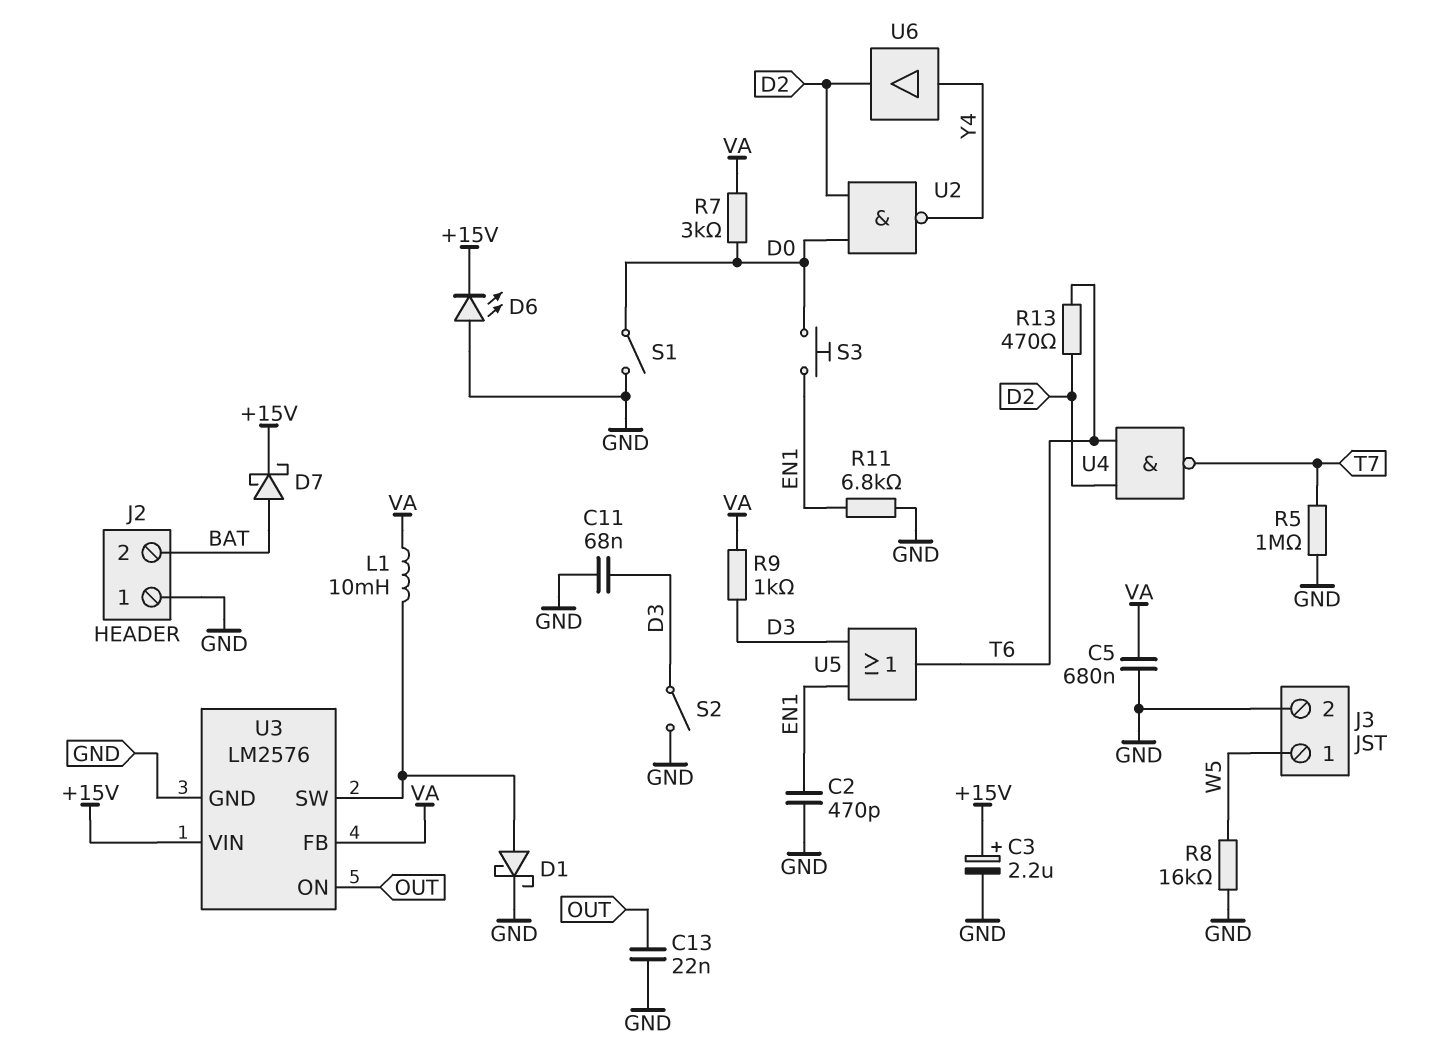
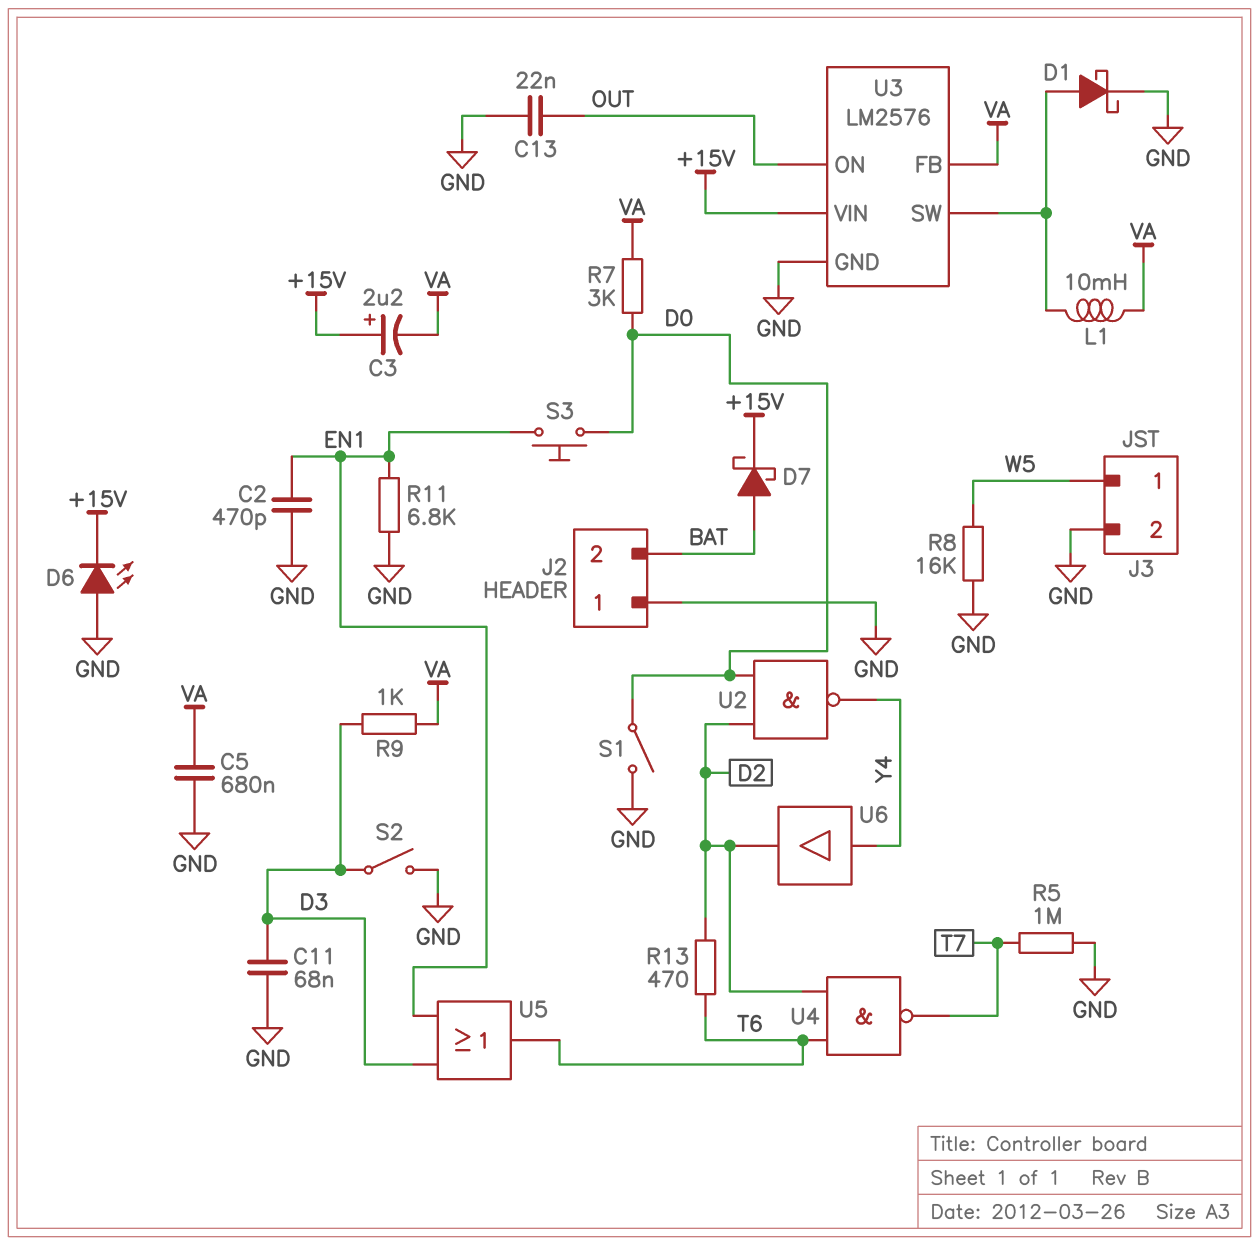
C3: 2.2uF (plus +15V, minus GND) -> 2.2uF (plus +15V, minus VA)

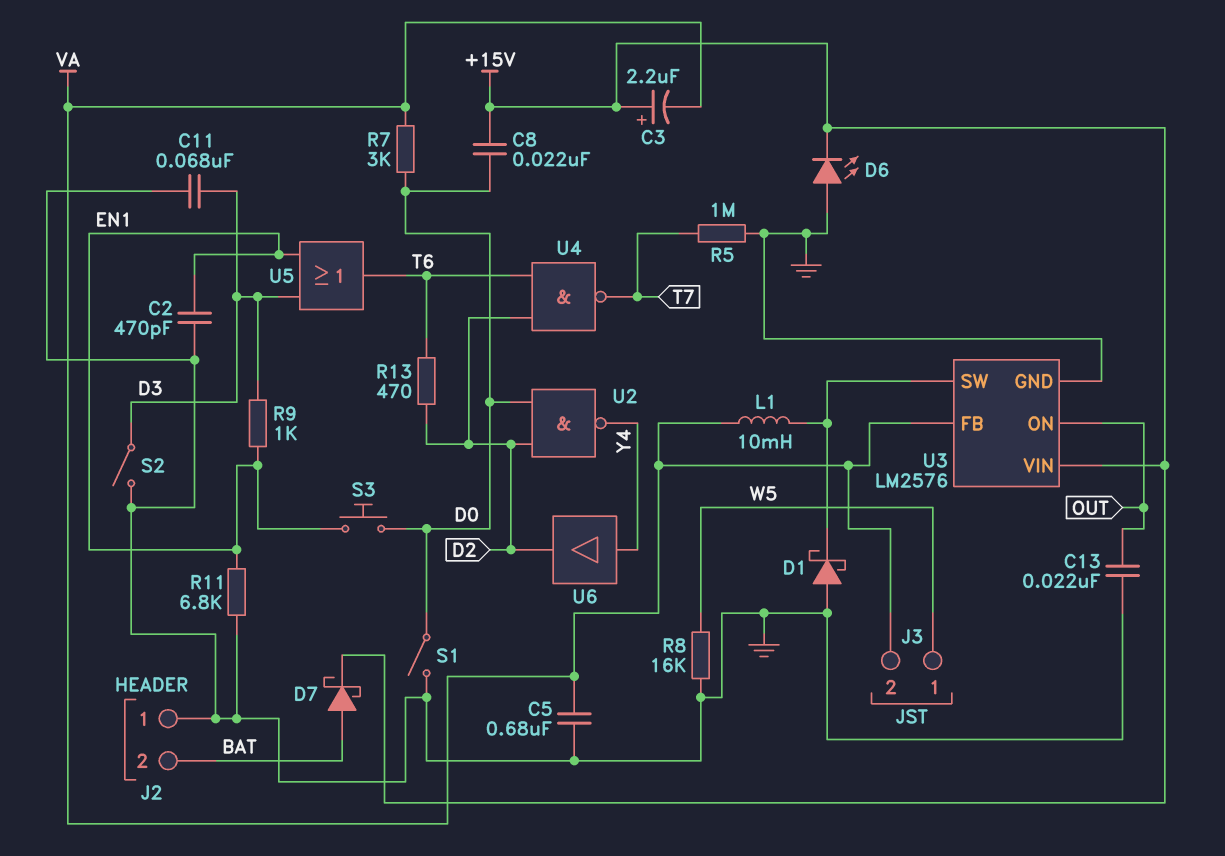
C8: none -> 22nF (+15V, D0)
D1: schottky (A U3/SW, K GND) -> schottky (A GND, K U3/SW)
J3 pin 2: GND -> VA
R9: 1k (D3, VA) -> 1k (D3, EN1)

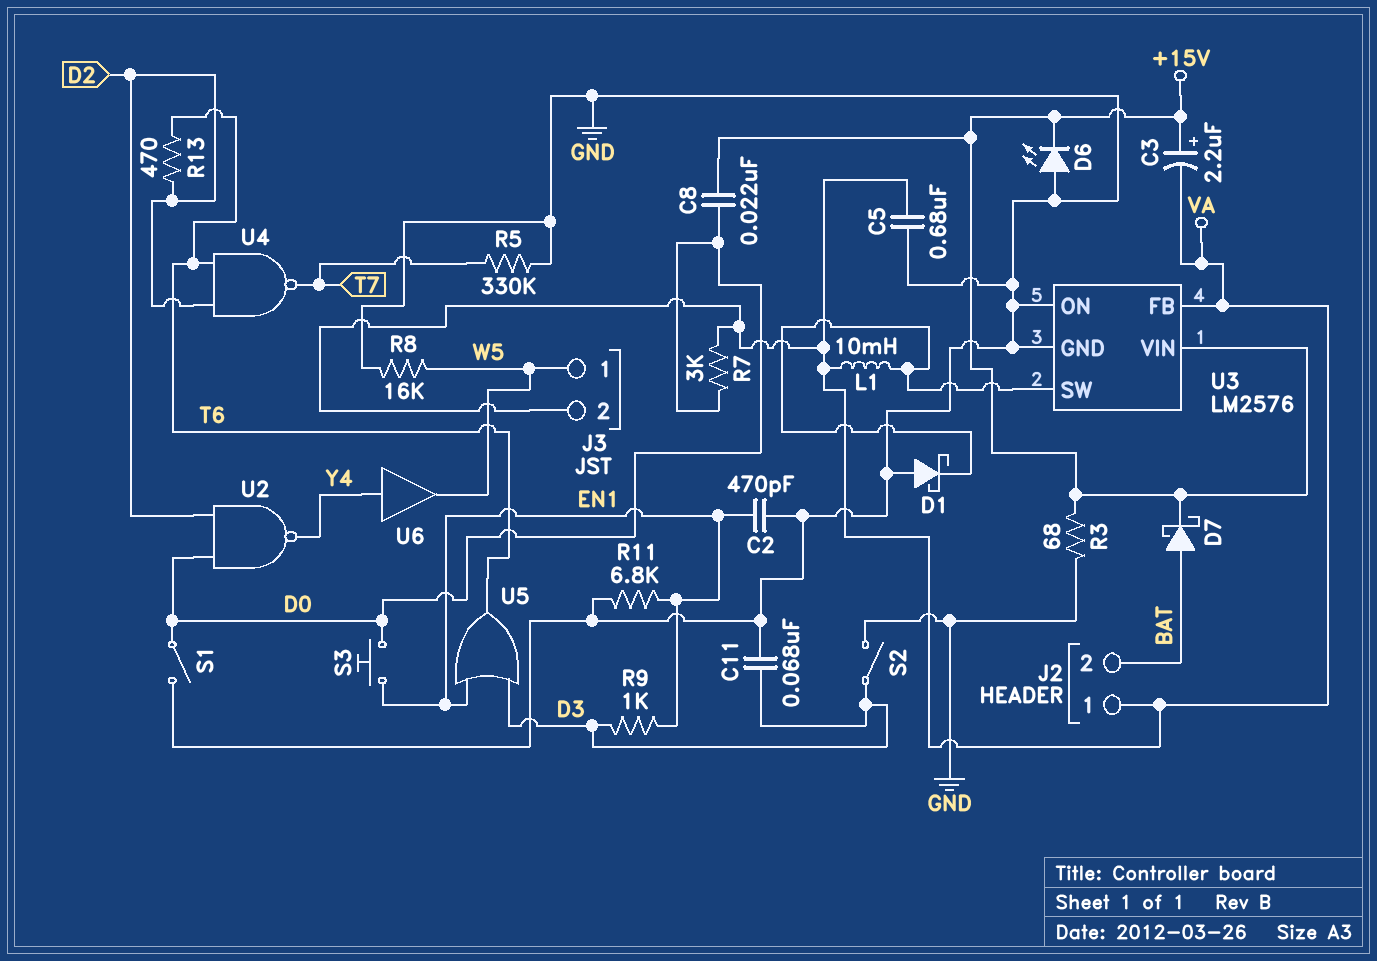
C13: 22nF (GND, OUT) -> none
J2 pin 1: GND -> VA
R3: none -> 68 (+15V, GND)
R5: 1M (GND, T7) -> 330k (GND, T7)
U3 pin ON: OUT -> GND
U6: buffer (in Y4, out D2) -> buffer (in Y4, out W5)

